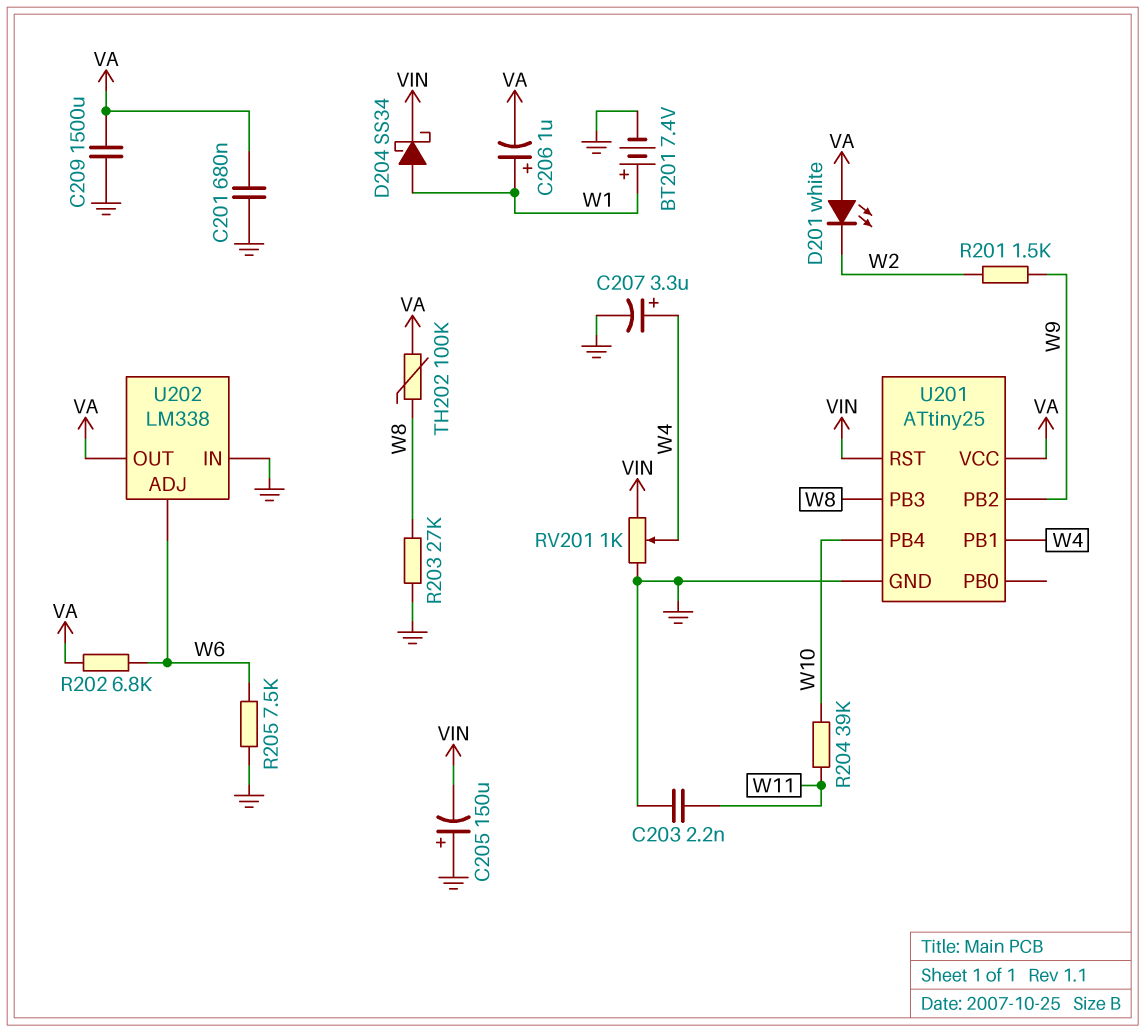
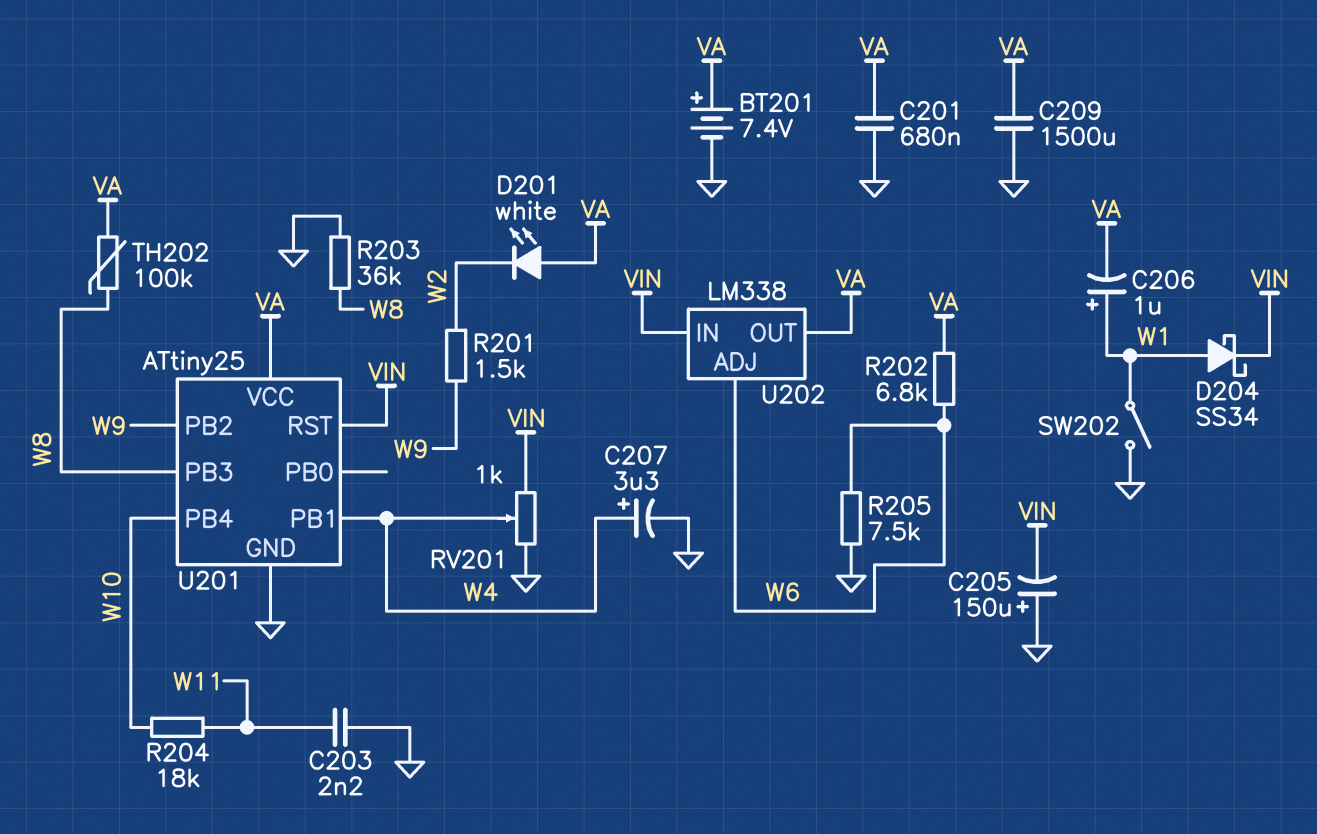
BT201: 7.4V (plus W1, minus GND) -> 7.4V (plus VA, minus GND)
R203: 27k (GND, W8) -> 36k (GND, W8)
R204: 39k (W10, W11) -> 18k (W10, W11)
SW202: none -> switch (GND, W1)
U202 pin IN: GND -> VIN

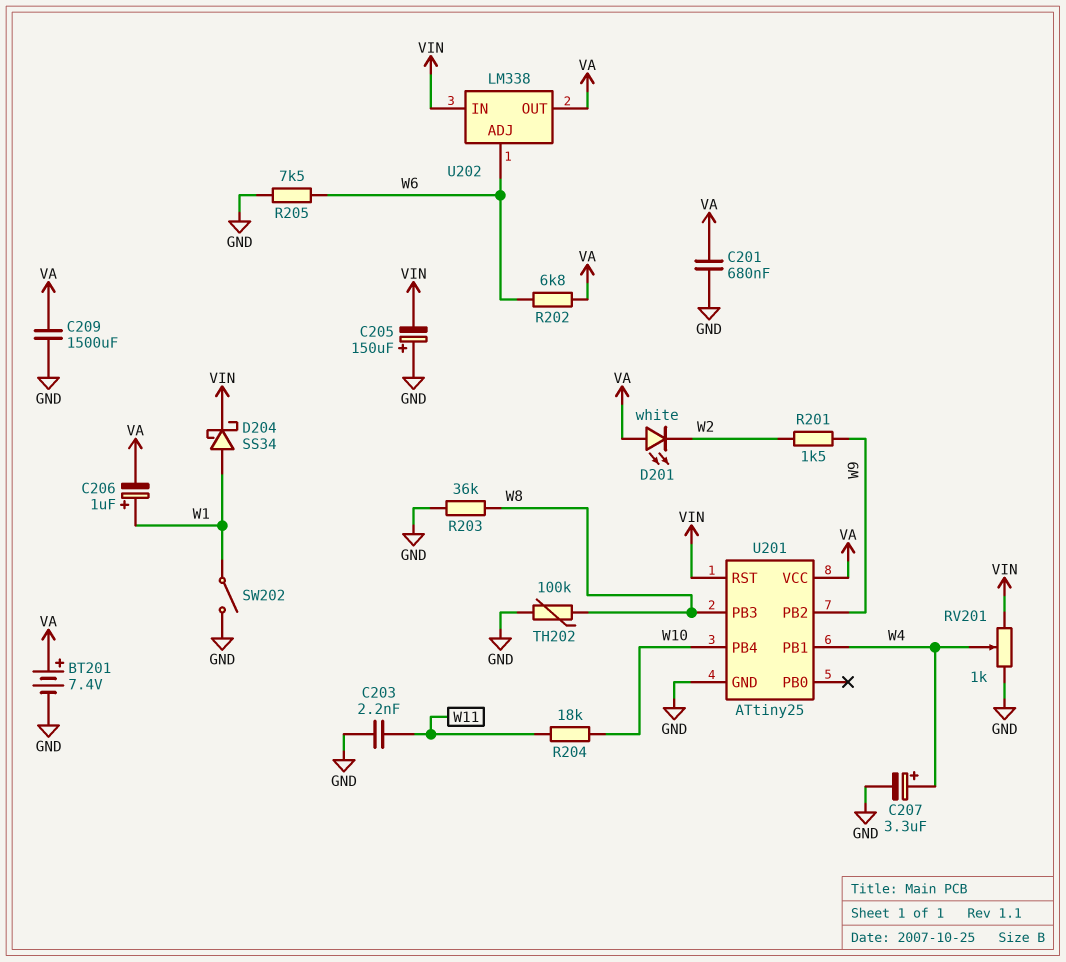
TH202: 100k (VA, W8) -> 100k (GND, W8)

